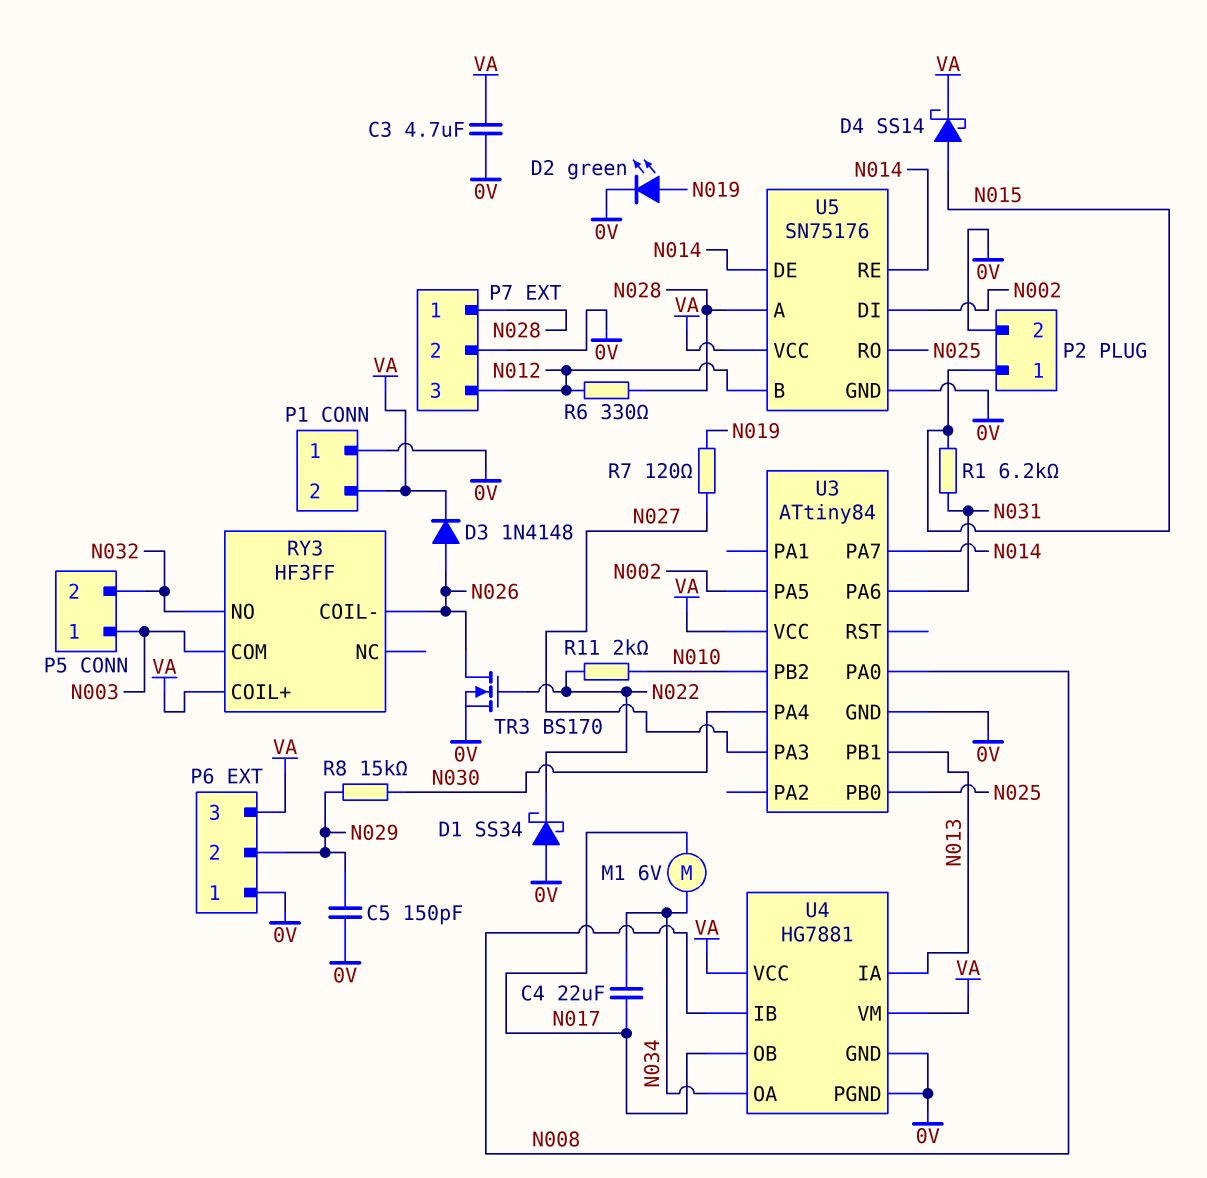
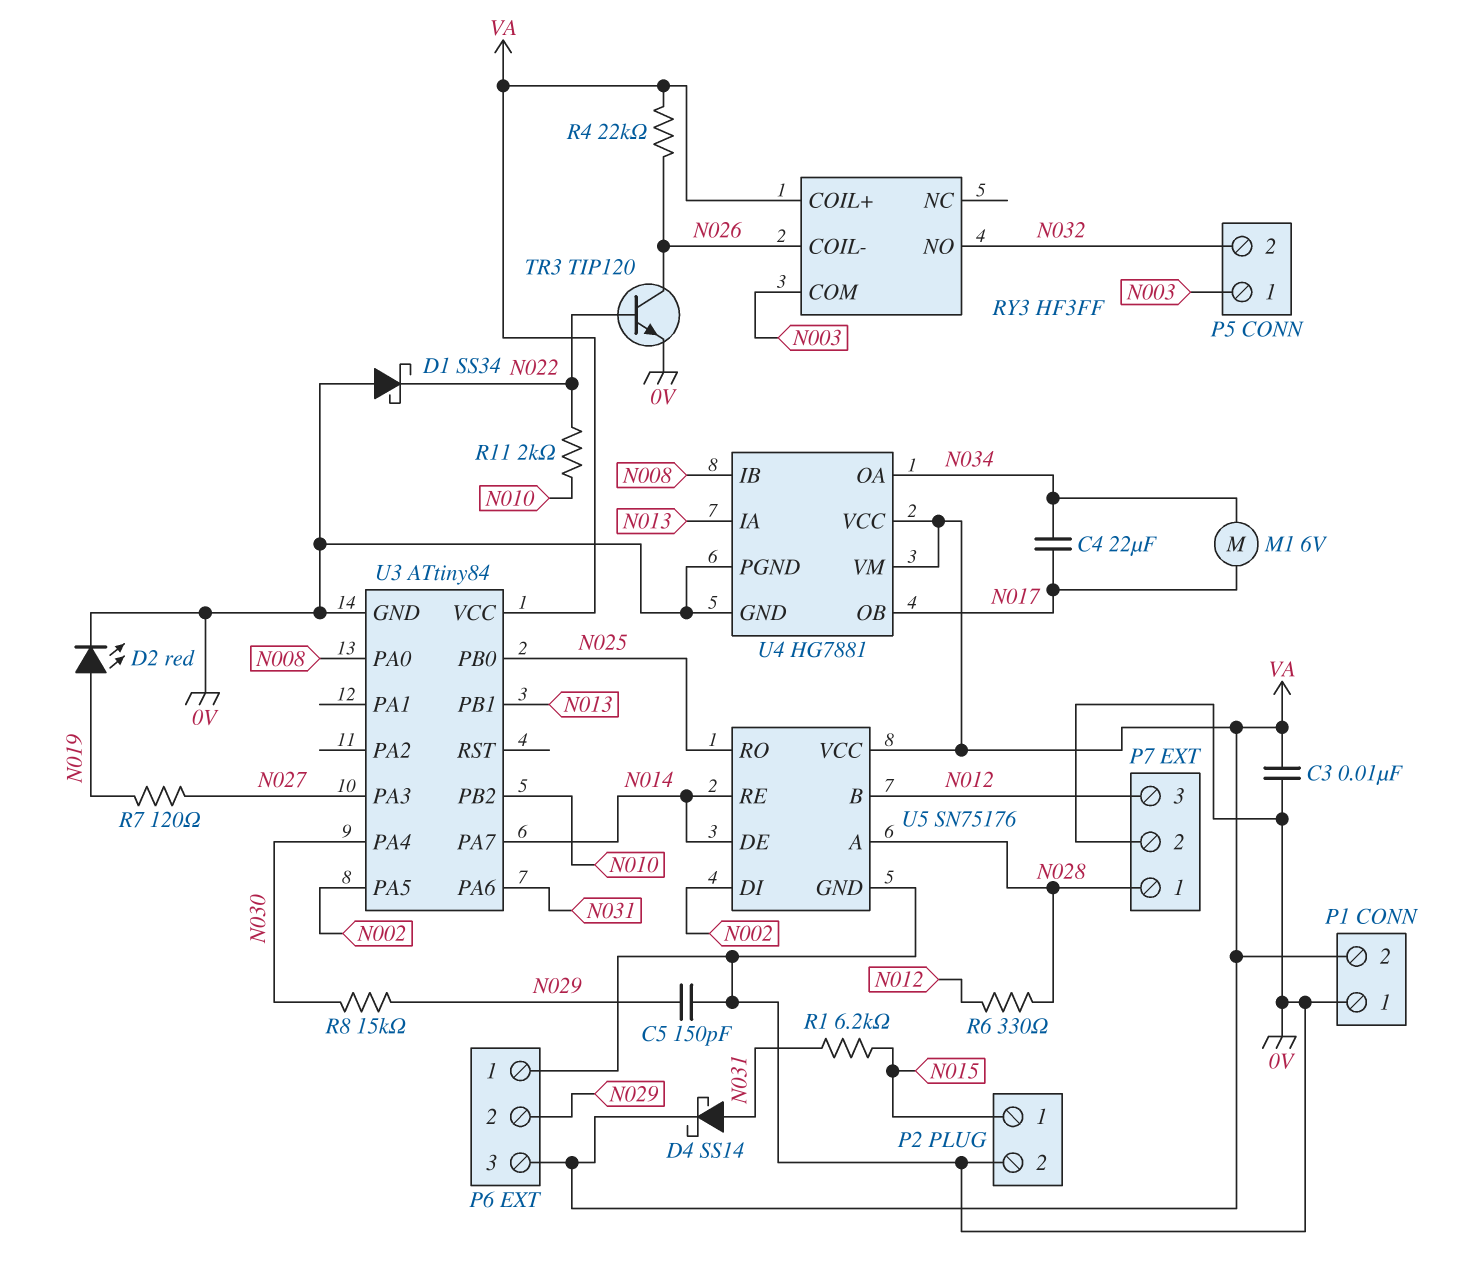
C3: 4.7uF (0V, VA) -> 10nF (0V, VA)
D2: LED green (A N019, K 0V) -> LED red (A N019, K 0V)
D3: diode 1N4148 (A N026, K VA) -> none
D4: schottky SS14 (A N015, K VA) -> schottky SS14 (A N031, K VA)
R4: none -> 22k (N026, VA)
TR3: NMOS BS170 (G N022, D N026, S 0V) -> NPN TIP120 (B N022, C N026, E 0V)

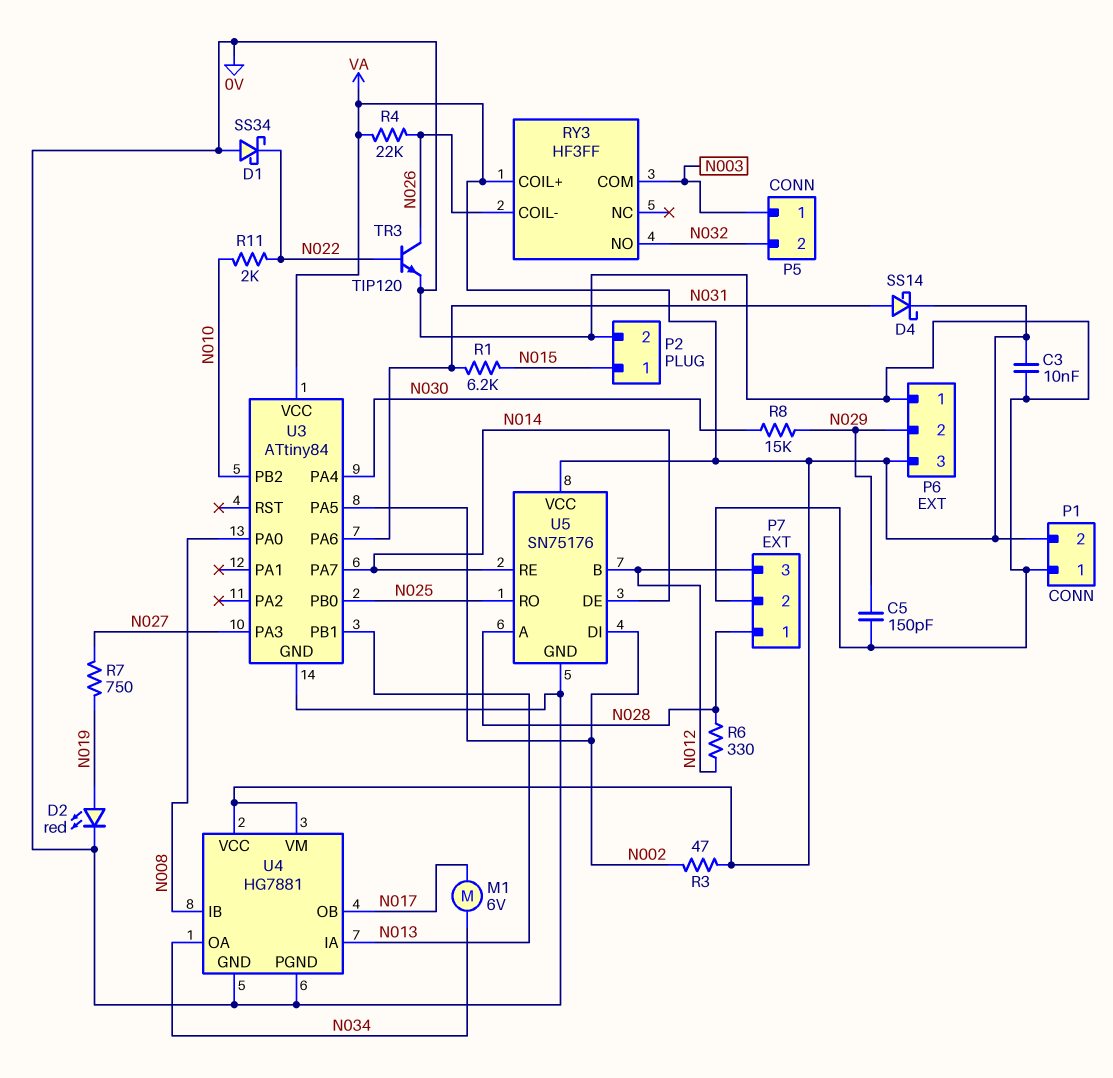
C4: 22uF (N017, N034) -> none
R3: none -> 47 (N002, VA)
R7: 120 (N019, N027) -> 750 (N019, N027)

